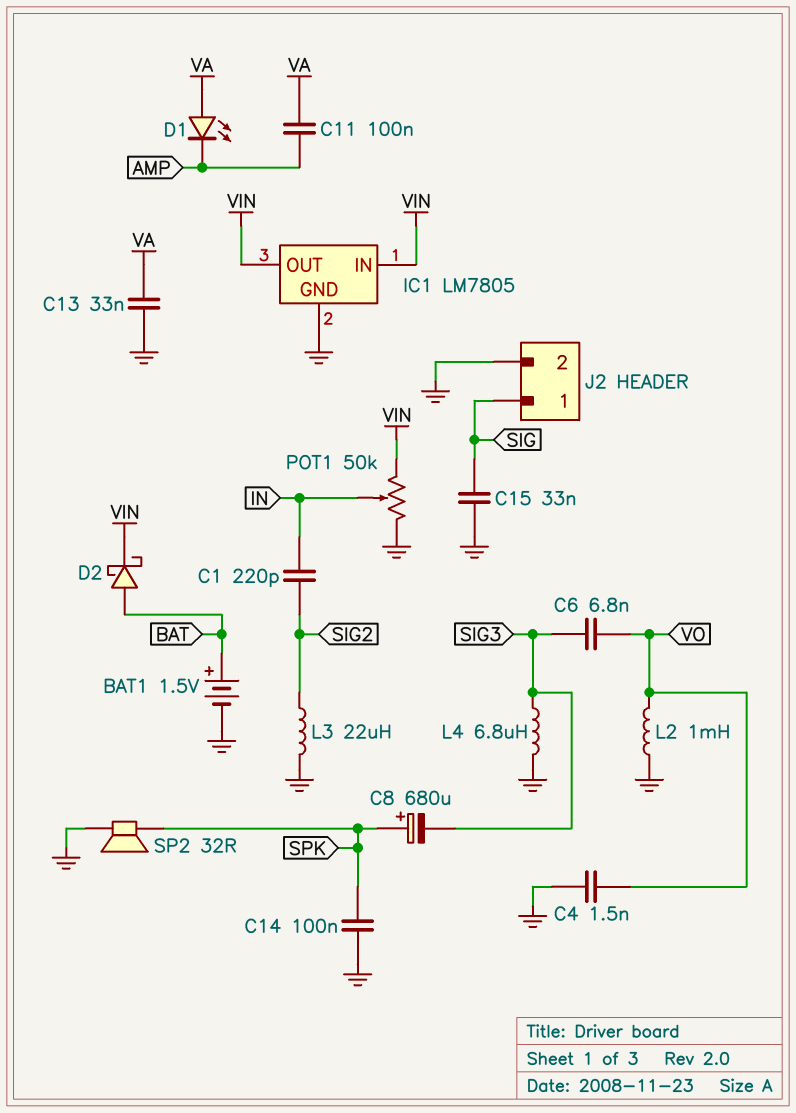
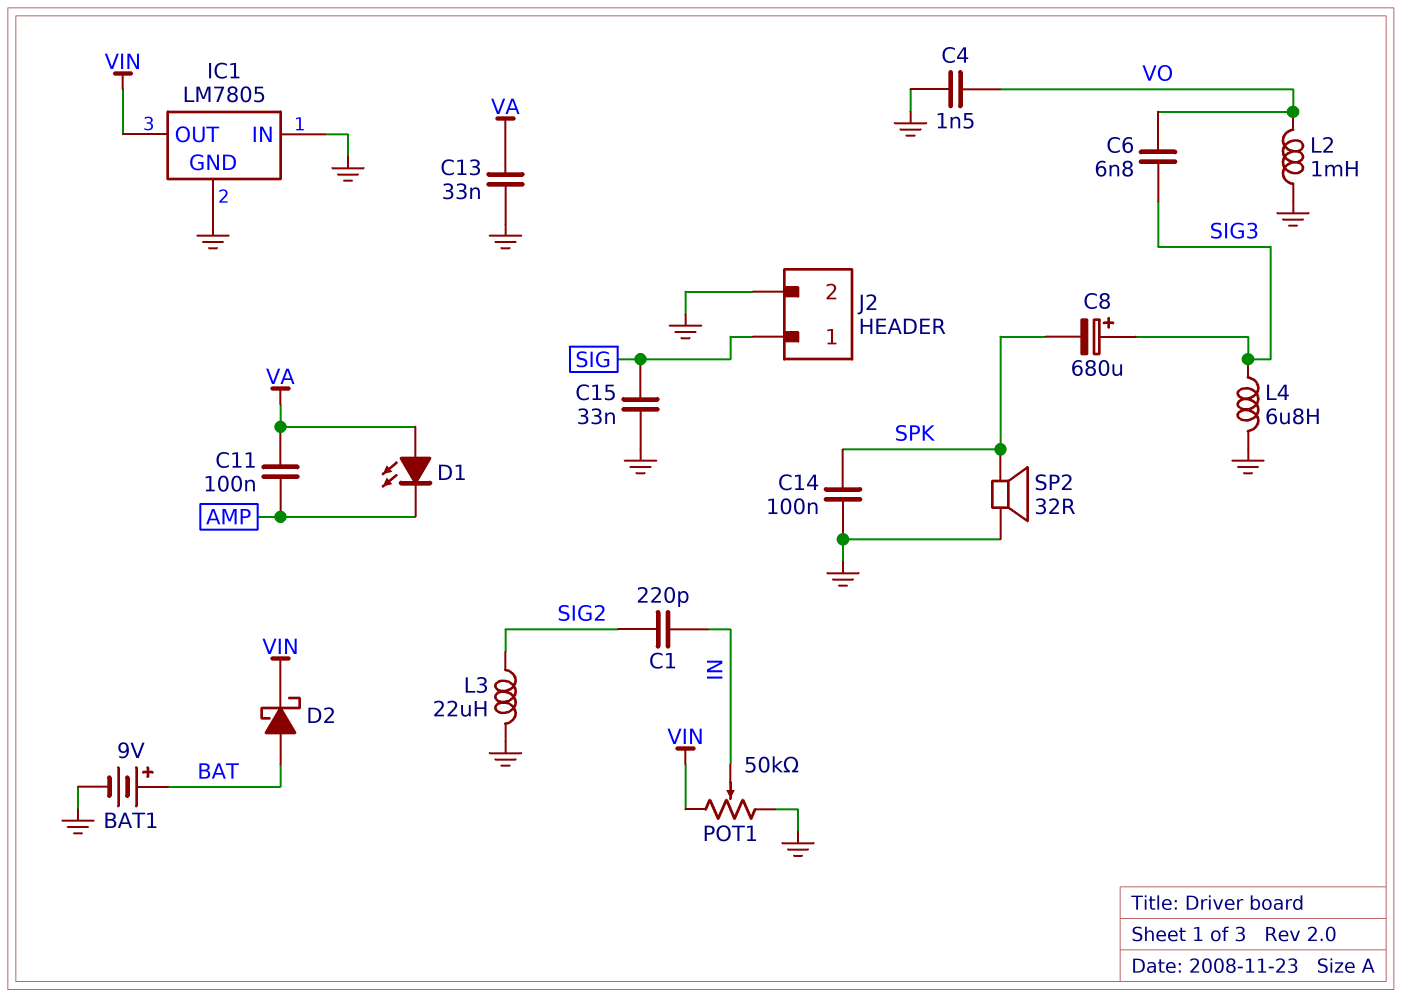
BAT1: 1.5V (plus BAT, minus GND) -> 9V (plus BAT, minus GND)
C8: 680uF (plus SPK, minus SIG3) -> 680uF (plus SIG3, minus SPK)
IC1 pin IN: VIN -> GND

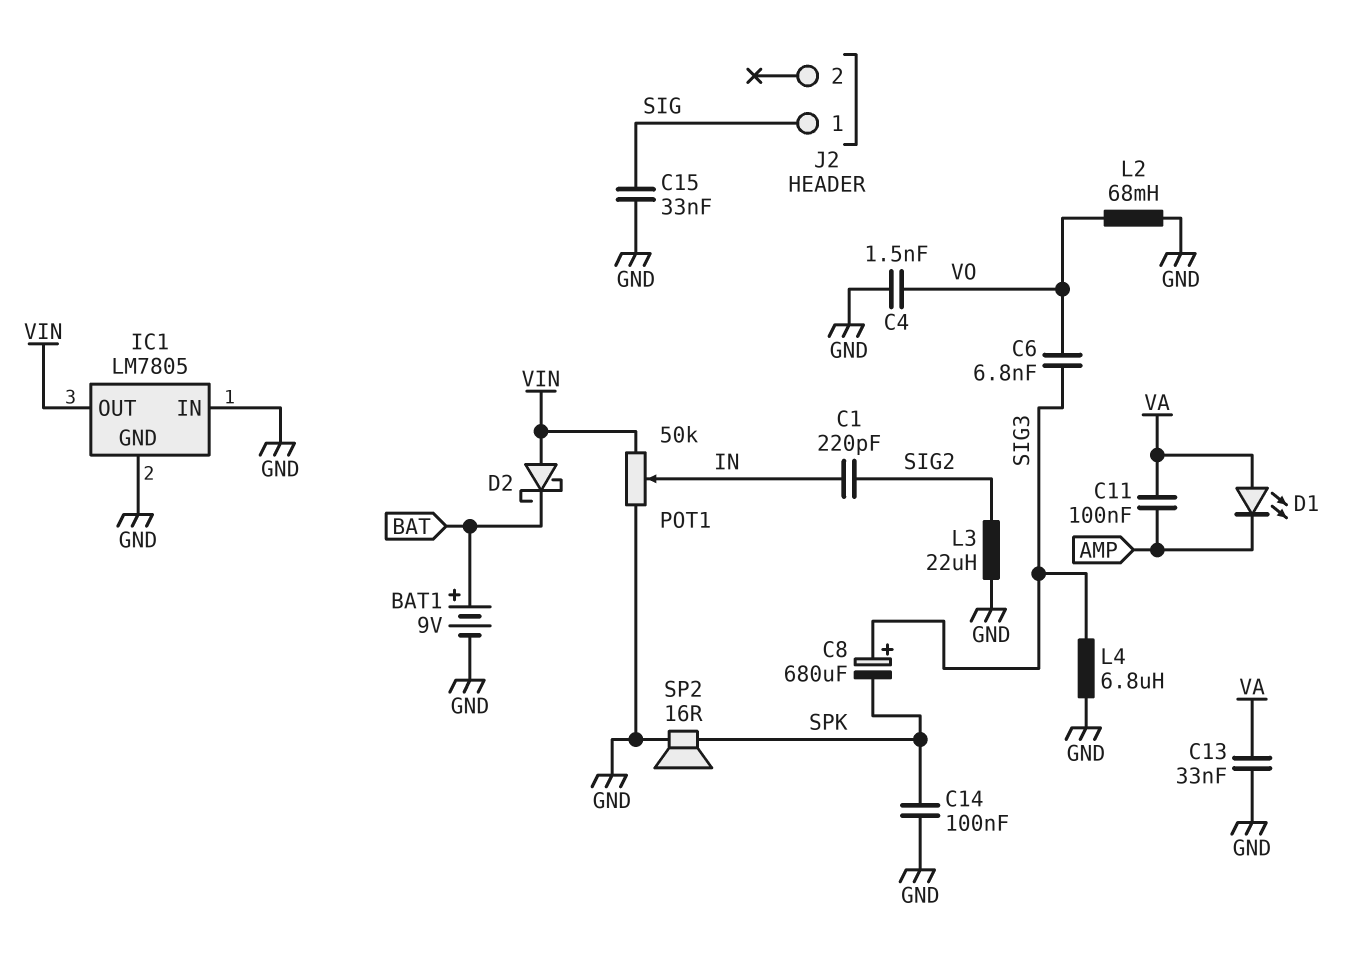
D2: schottky (A BAT, K VIN) -> schottky (A VIN, K BAT)
J2 pin 2: GND -> none
L2: 1mH (GND, VO) -> 68mH (GND, VO)
SP2: speaker 32R (GND, SPK) -> speaker 16R (GND, SPK)

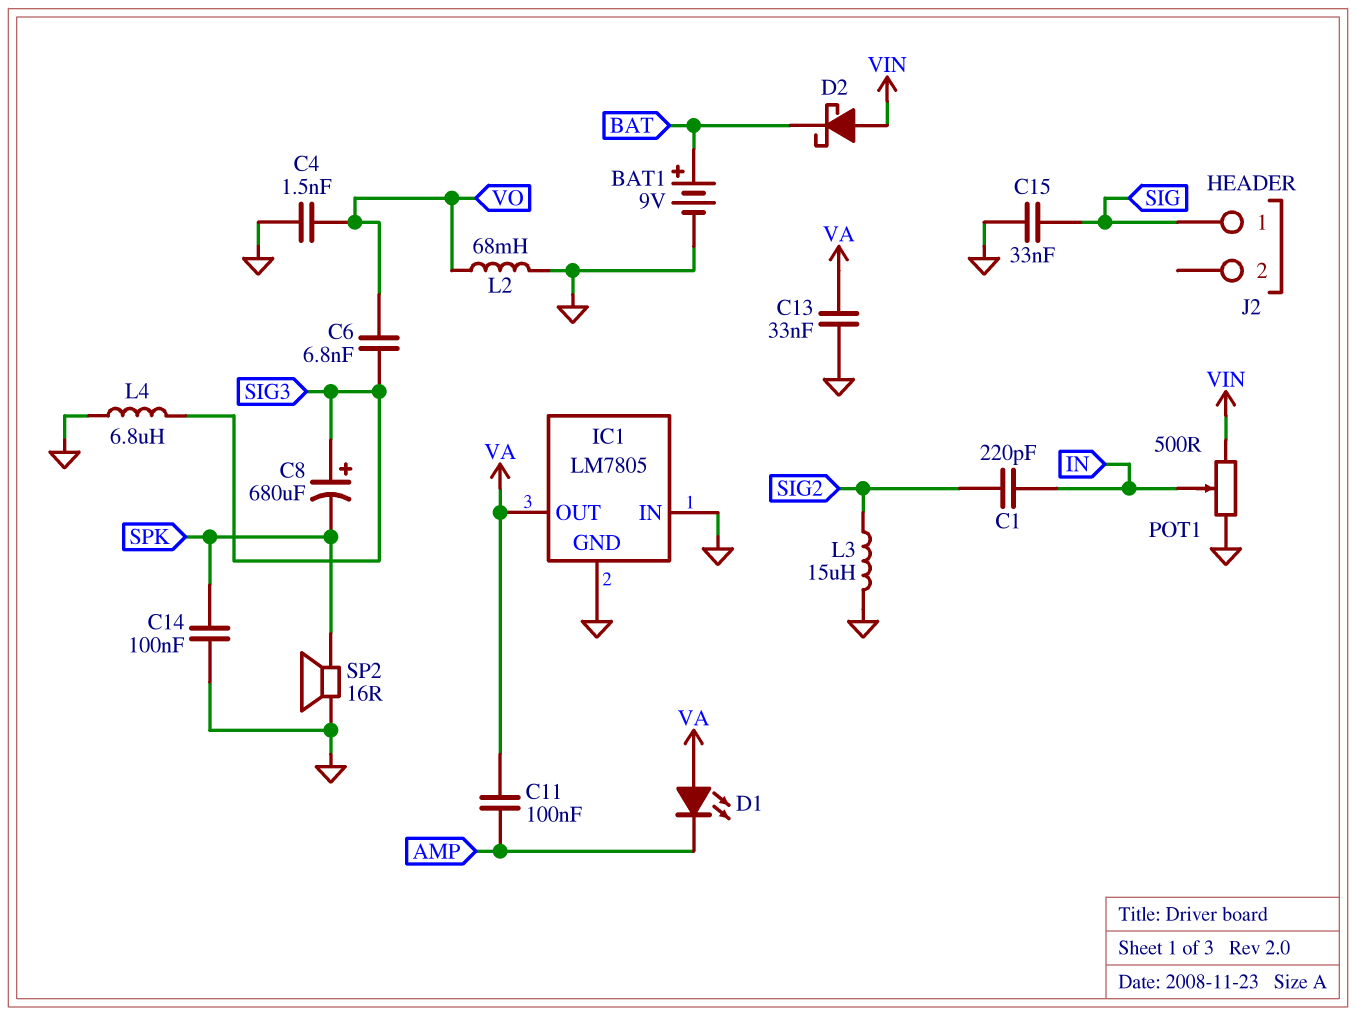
IC1 pin OUT: VIN -> VA
L3: 22uH (GND, SIG2) -> 15uH (GND, SIG2)
POT1: 50k (GND, VIN, wiper IN) -> 500 (GND, VIN, wiper IN)

